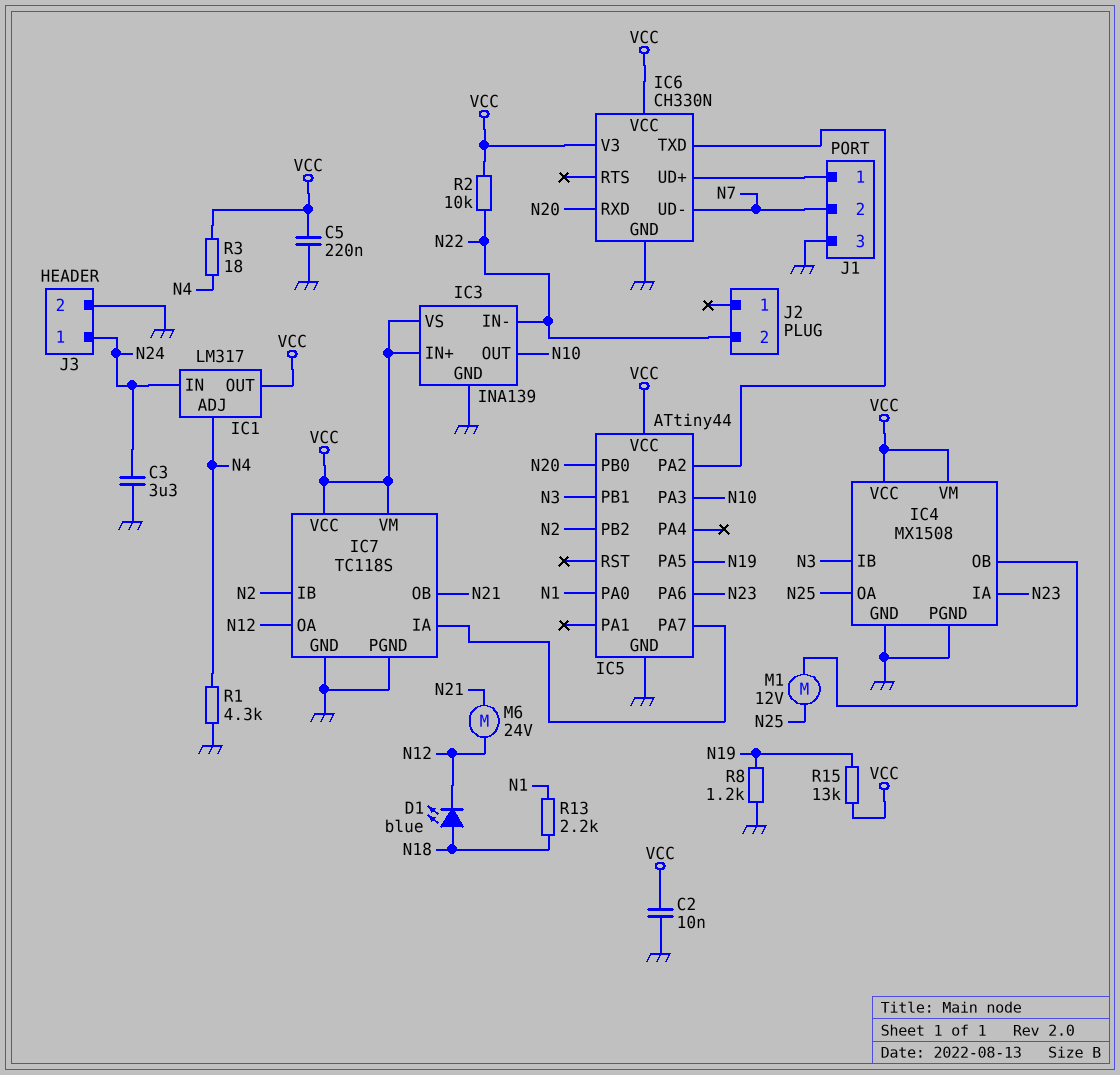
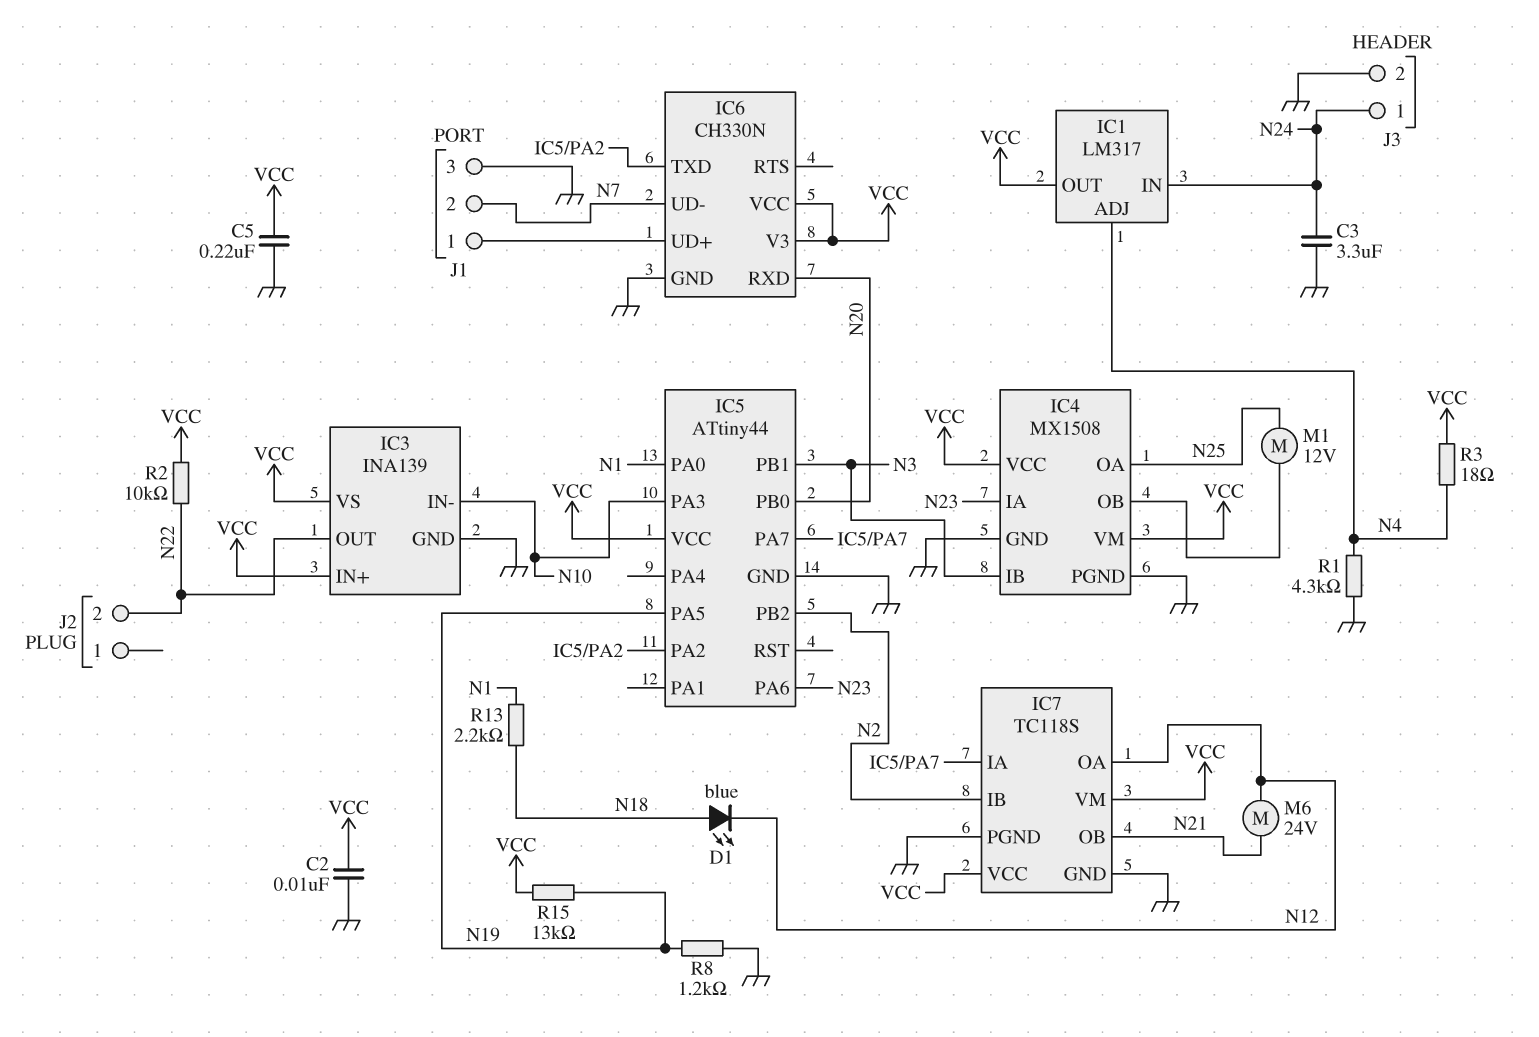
IC3 pin IN-: N22 -> N10
IC3 pin OUT: N10 -> N22

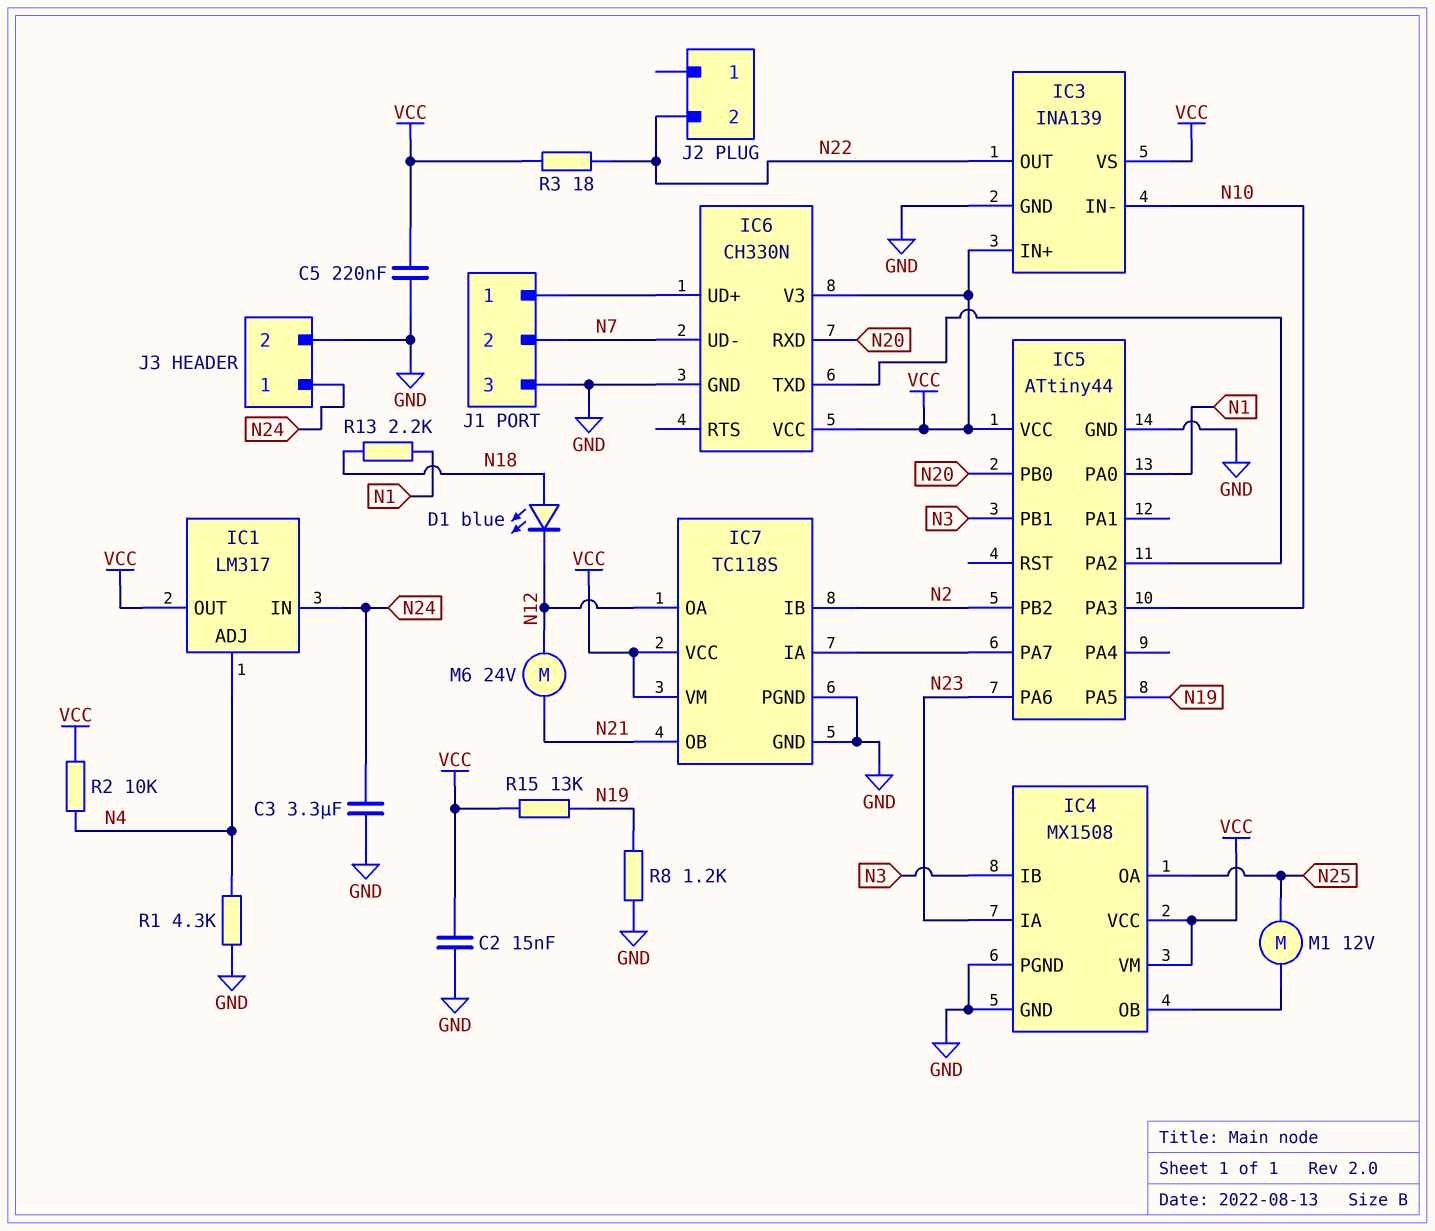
C2: 10nF (GND, VCC) -> 15nF (GND, VCC)
R2: 10k (N22, VCC) -> 10k (N4, VCC)
R3: 18 (N4, VCC) -> 18 (N22, VCC)

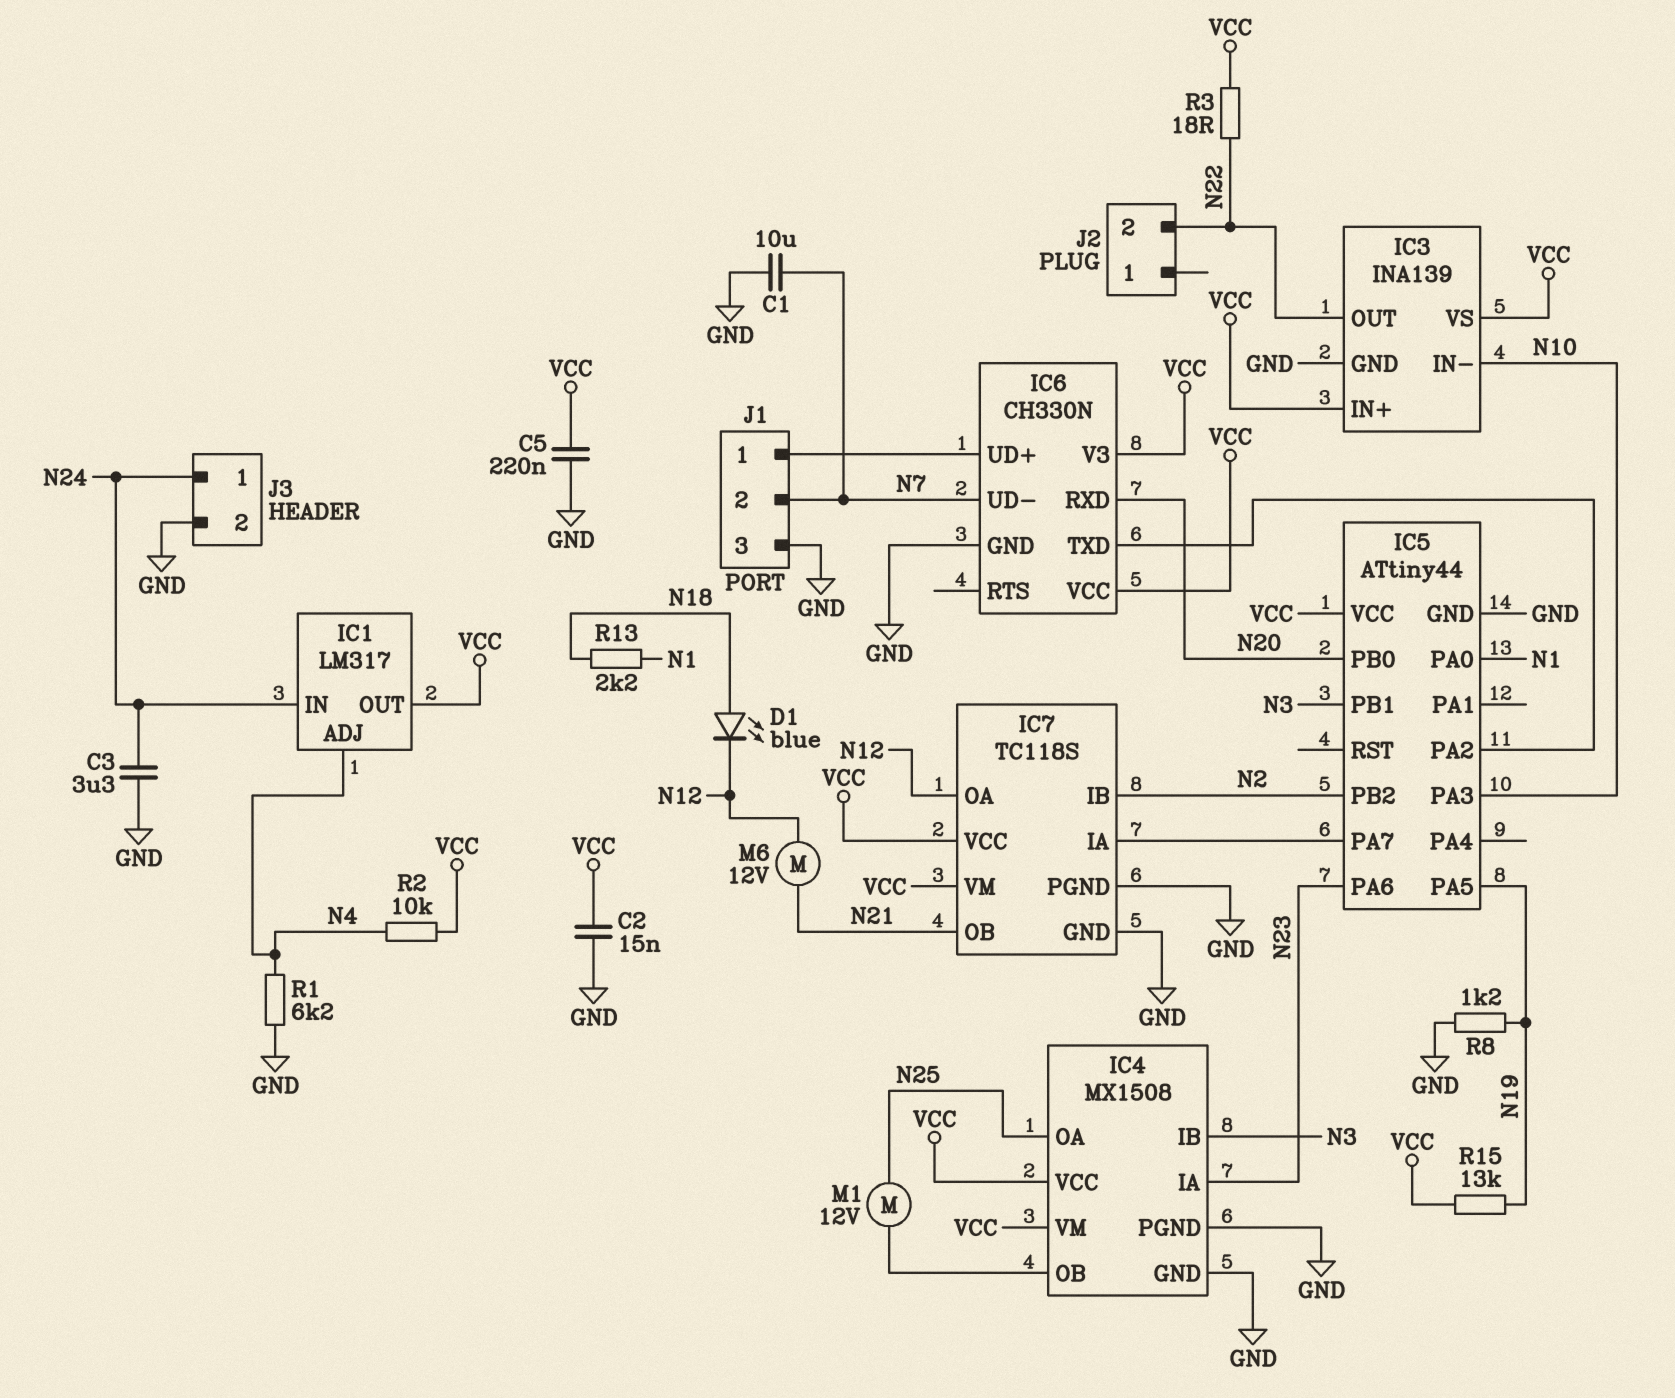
C1: none -> 10uF (GND, N7)
M6: motor 24V (N12, N21) -> motor 12V (N12, N21)
R1: 4.3k (GND, N4) -> 6.2k (GND, N4)

